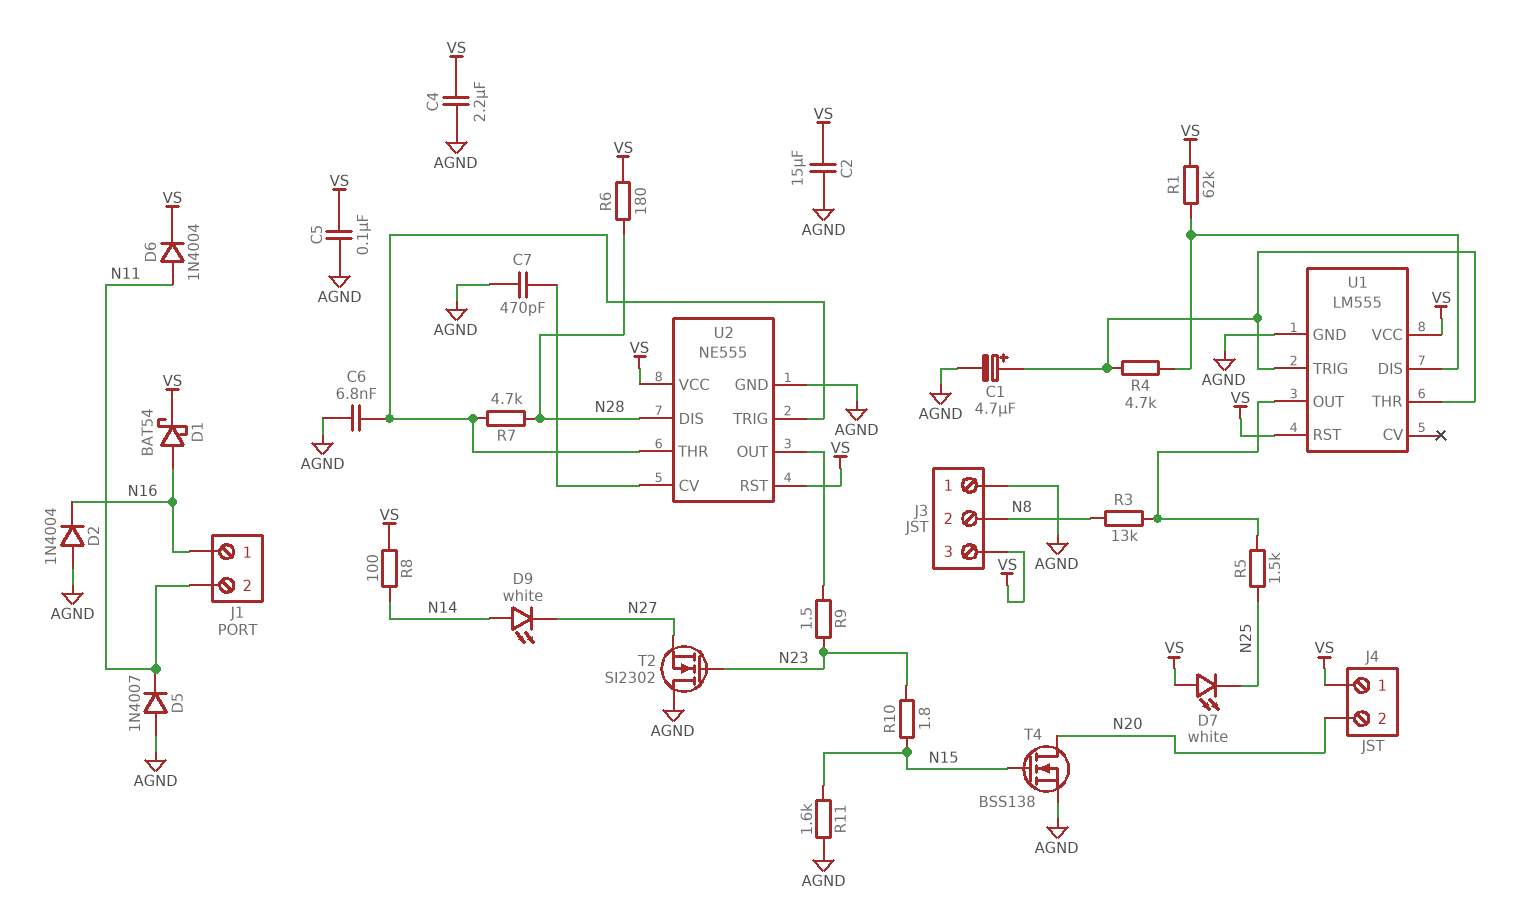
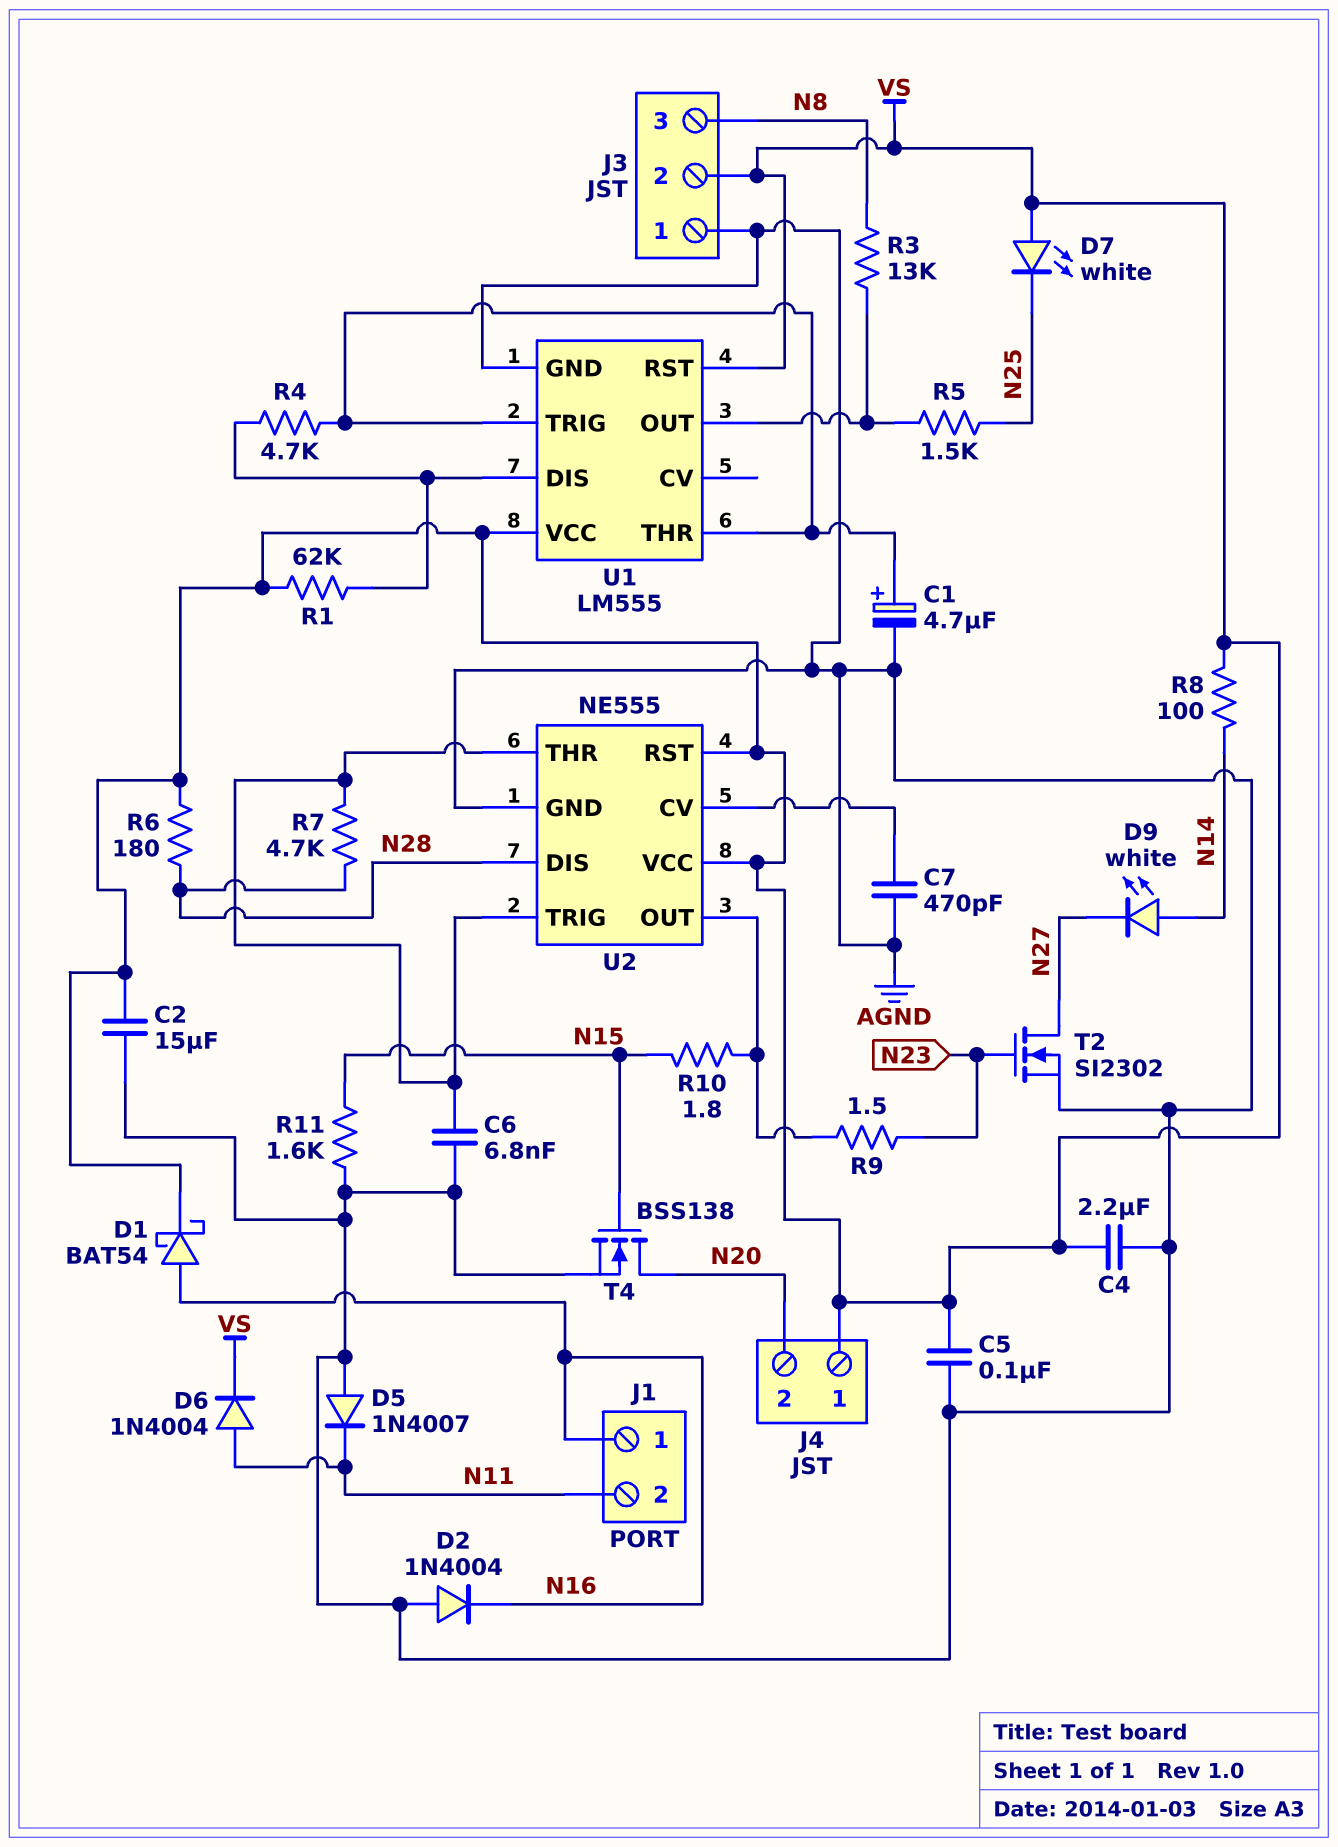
J3 pin 2: N8 -> VS
J3 pin 3: VS -> N8
R10: 1.8 (N15, N23) -> 1.8 (N15, U2/OUT)
T2: NMOS SI2302 (G N23, D AGND, S N27) -> NMOS SI2302 (G N23, D N27, S AGND)

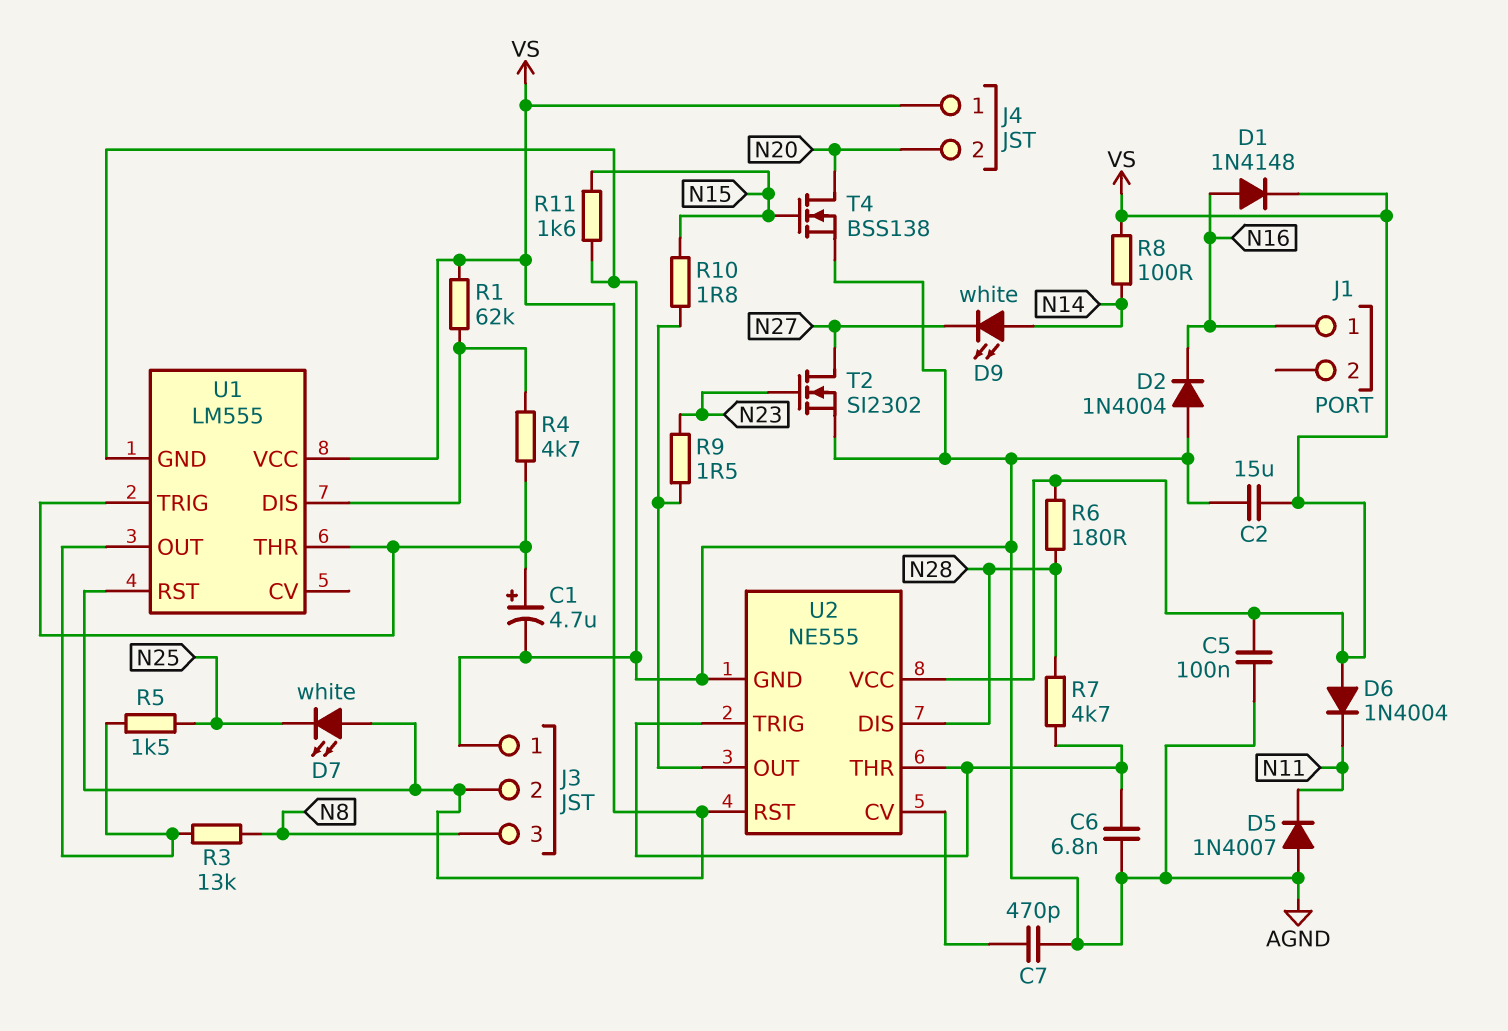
C4: 2.2uF (AGND, VS) -> none
D1: schottky BAT54 (A N16, K VS) -> diode 1N4148 (A N16, K VS)
D6: diode 1N4004 (A N11, K VS) -> diode 1N4004 (A VS, K N11)
J1 pin 2: N11 -> none

